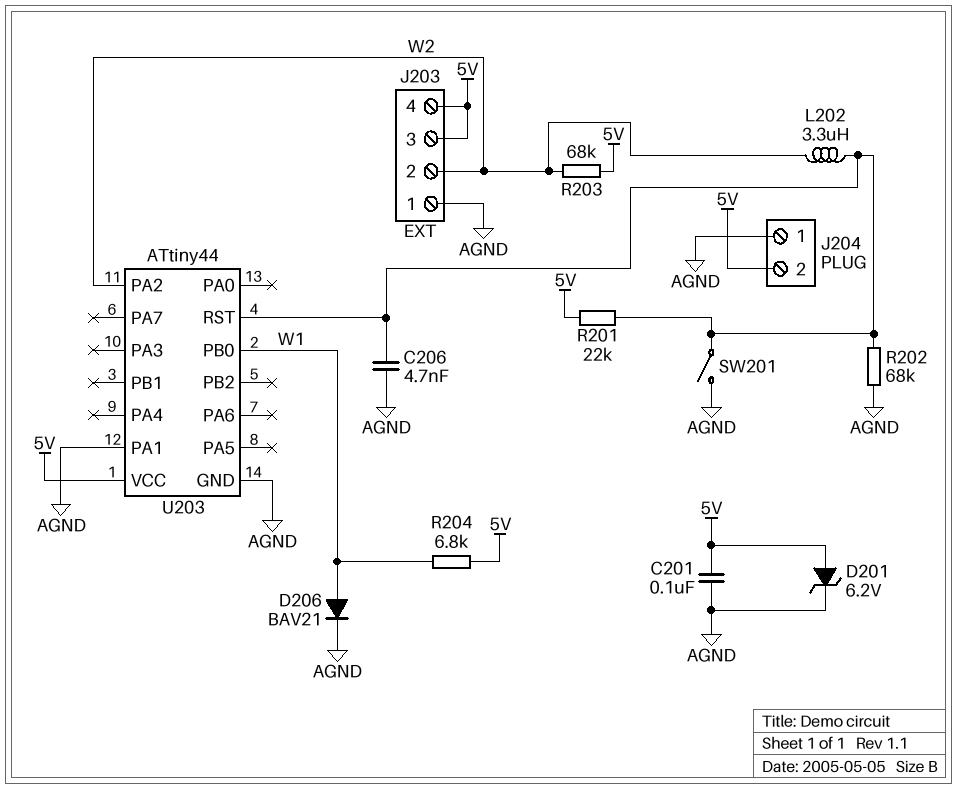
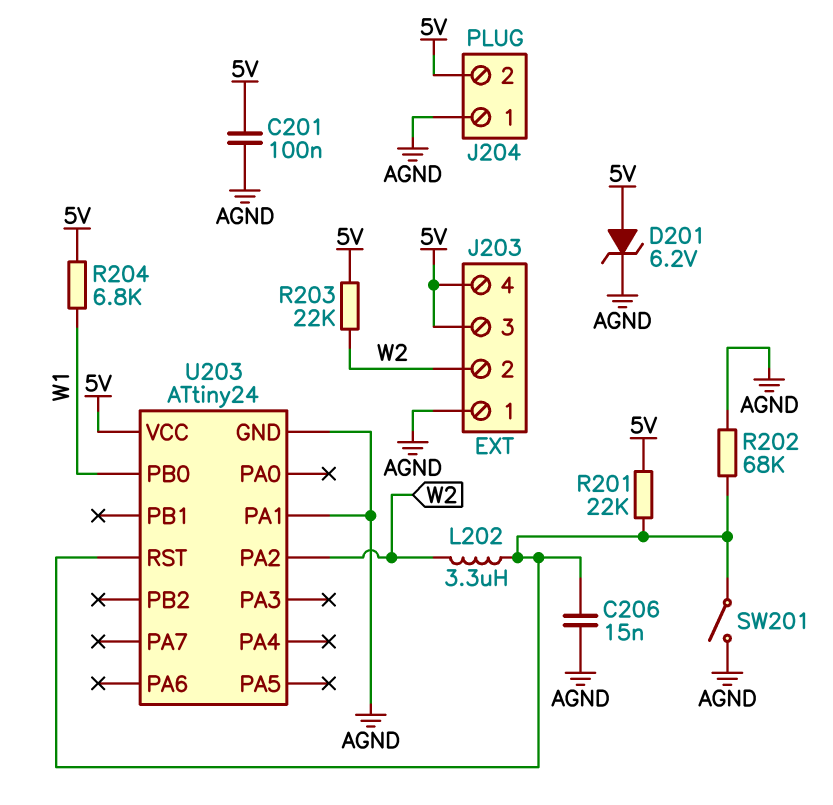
C206: 4.7nF (AGND, U203/RST) -> 15nF (AGND, U203/RST)
D206: diode BAV21 (A W1, K AGND) -> none
R203: 68k (5V, W2) -> 22k (5V, W2)
U203: ATtiny44 -> ATtiny24

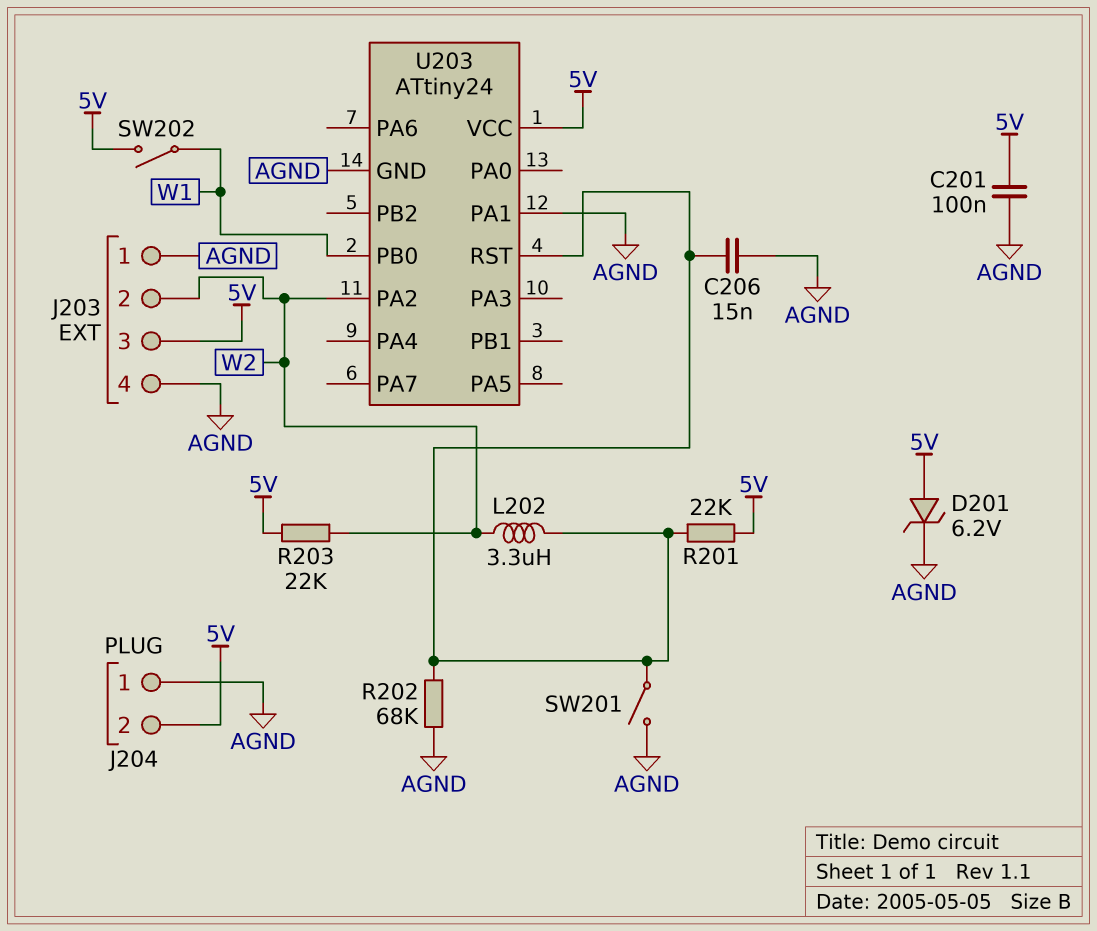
J203 pin 4: 5V -> AGND
R204: 6.8k (5V, W1) -> none
SW202: none -> switch (5V, W1)

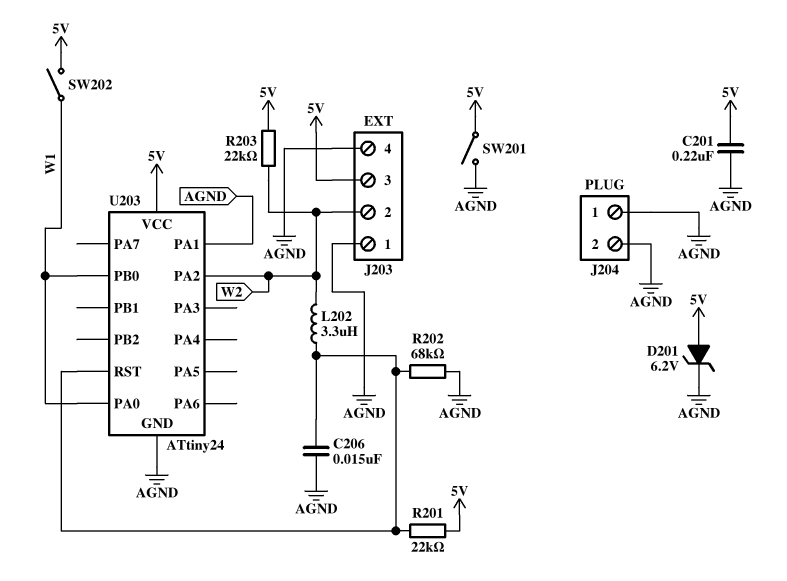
C201: 100nF (5V, AGND) -> 220nF (5V, AGND)
J204 pin 2: 5V -> AGND
SW201: switch (AGND, U203/RST) -> switch (5V, AGND)
U203 pin PA0: none -> W1

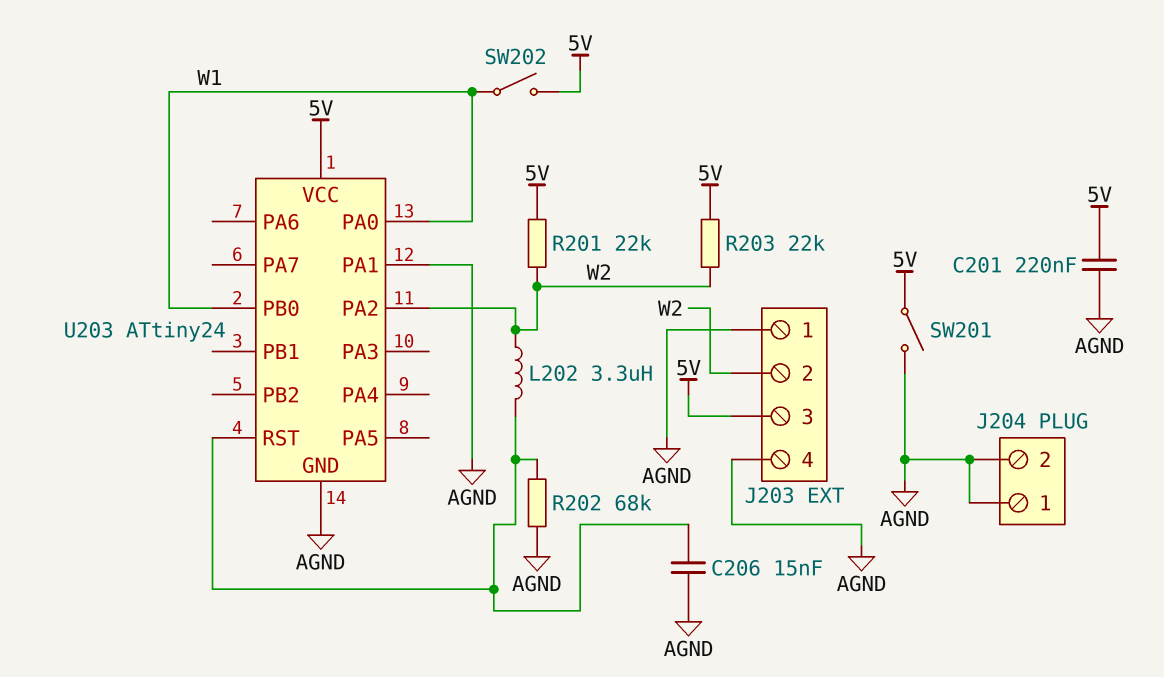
D201: zener 6.2V (A 5V, K AGND) -> none
R201: 22k (5V, U203/RST) -> 22k (5V, W2)

